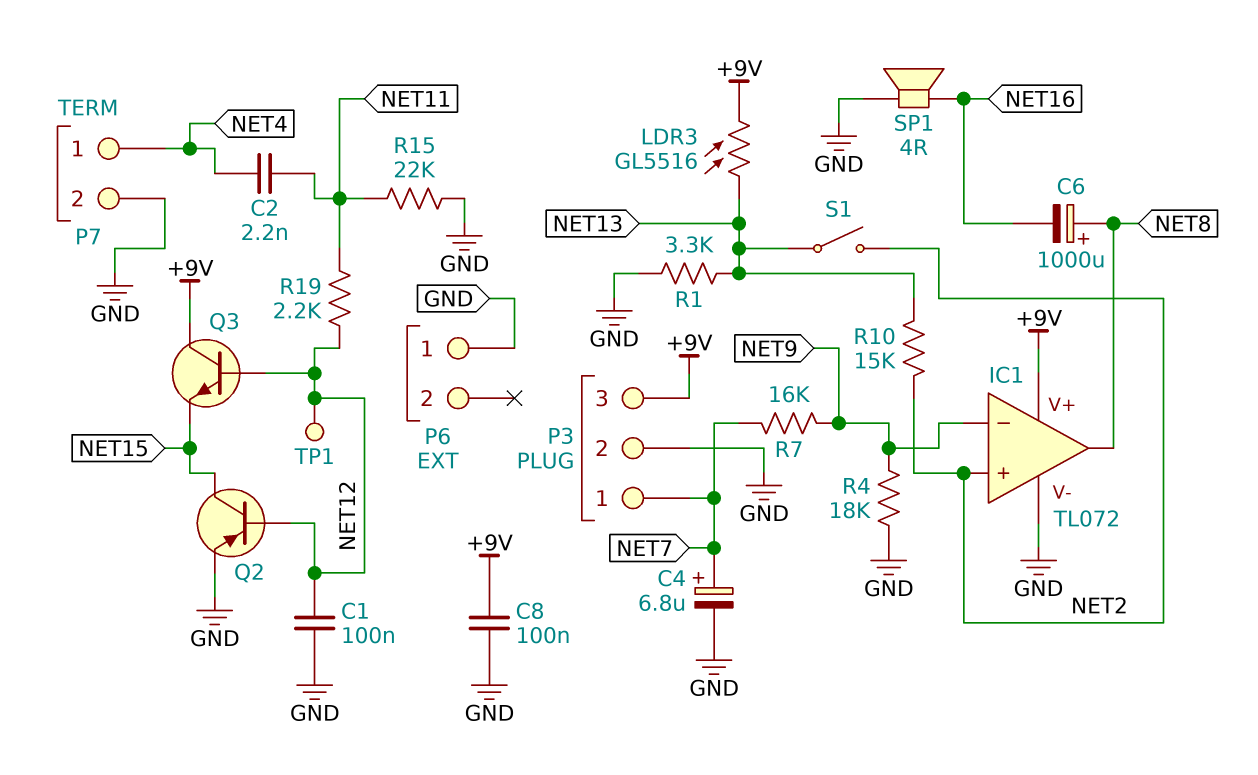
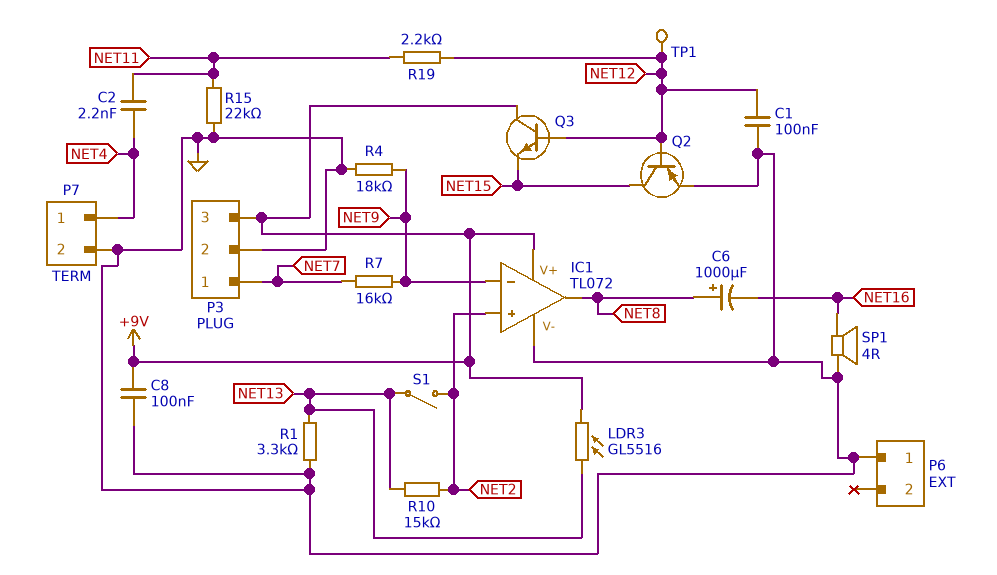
C4: 6.8uF (plus NET7, minus GND) -> none

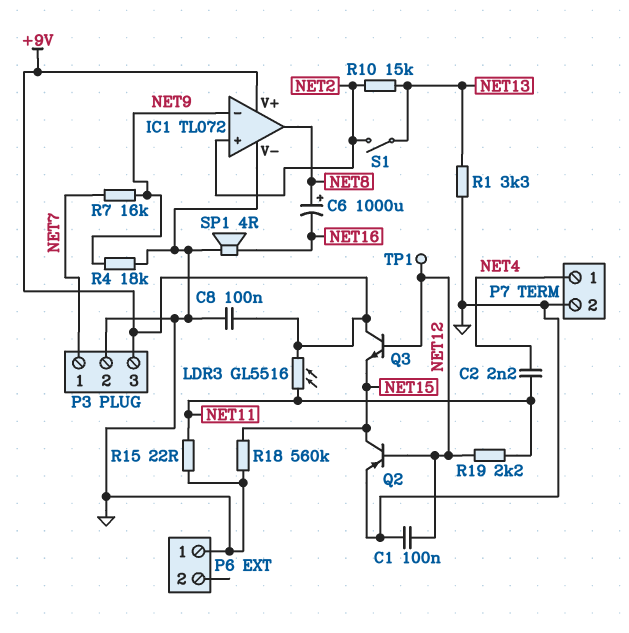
LDR3: GL5516 (+9V, NET13) -> GL5516 (+9V, NET11)
R15: 22k (GND, NET11) -> 22 (GND, NET11)
R18: none -> 560k (GND, NET15)

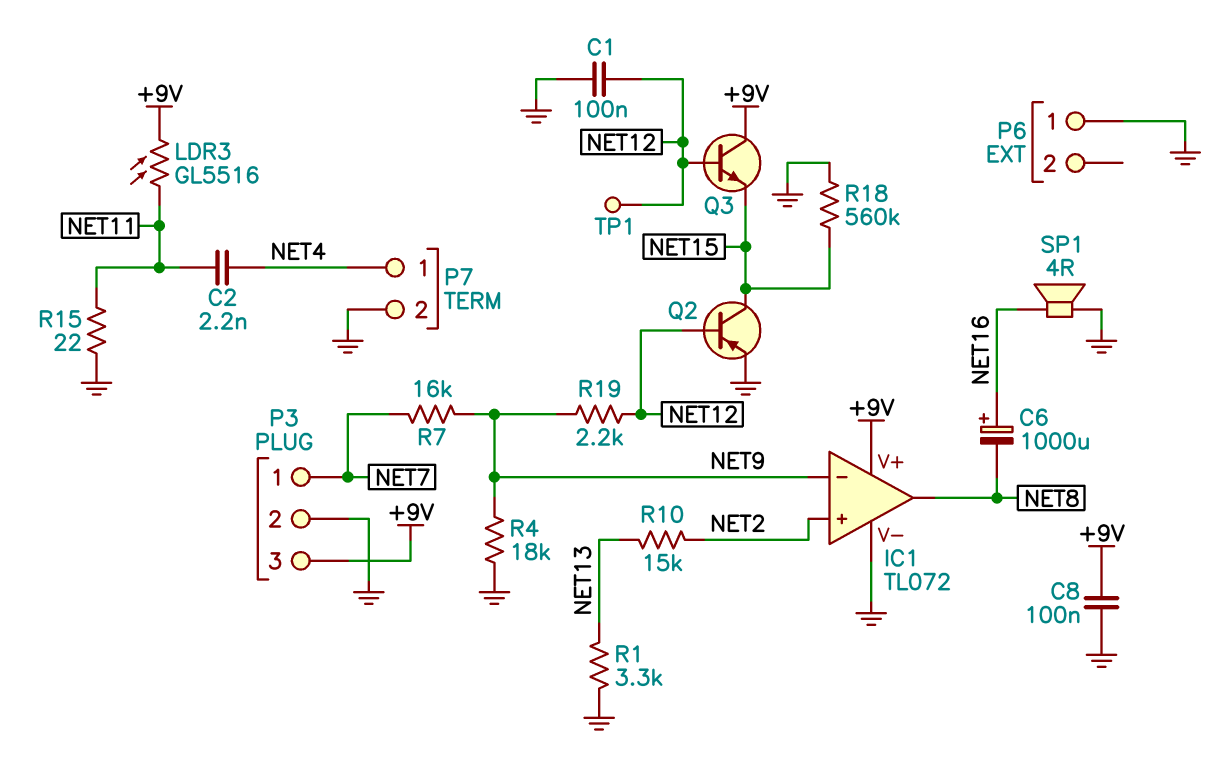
C6: 1000uF (plus NET8, minus NET16) -> 1000uF (plus NET16, minus NET8)
R19: 2.2k (NET11, NET12) -> 2.2k (NET9, NET12)
S1: switch (NET2, NET13) -> none

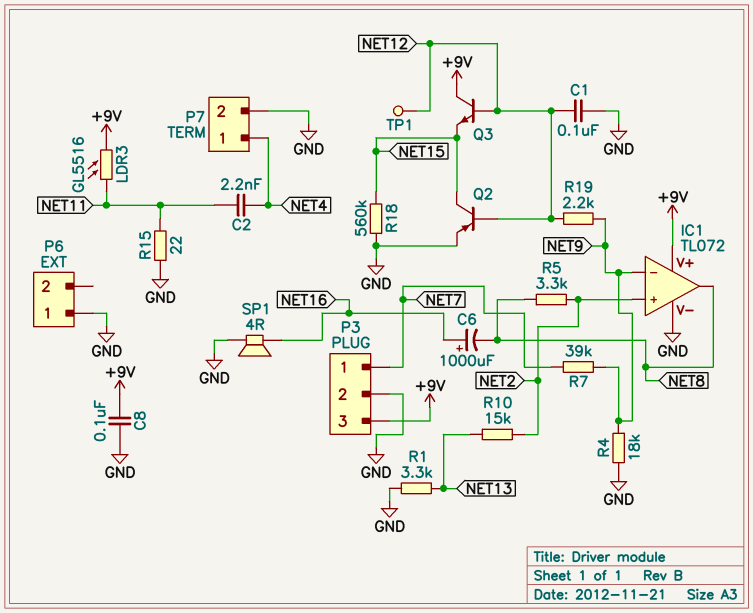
R5: none -> 3.3k (NET2, NET8)
R7: 16k (NET7, NET9) -> 39k (NET7, NET9)

